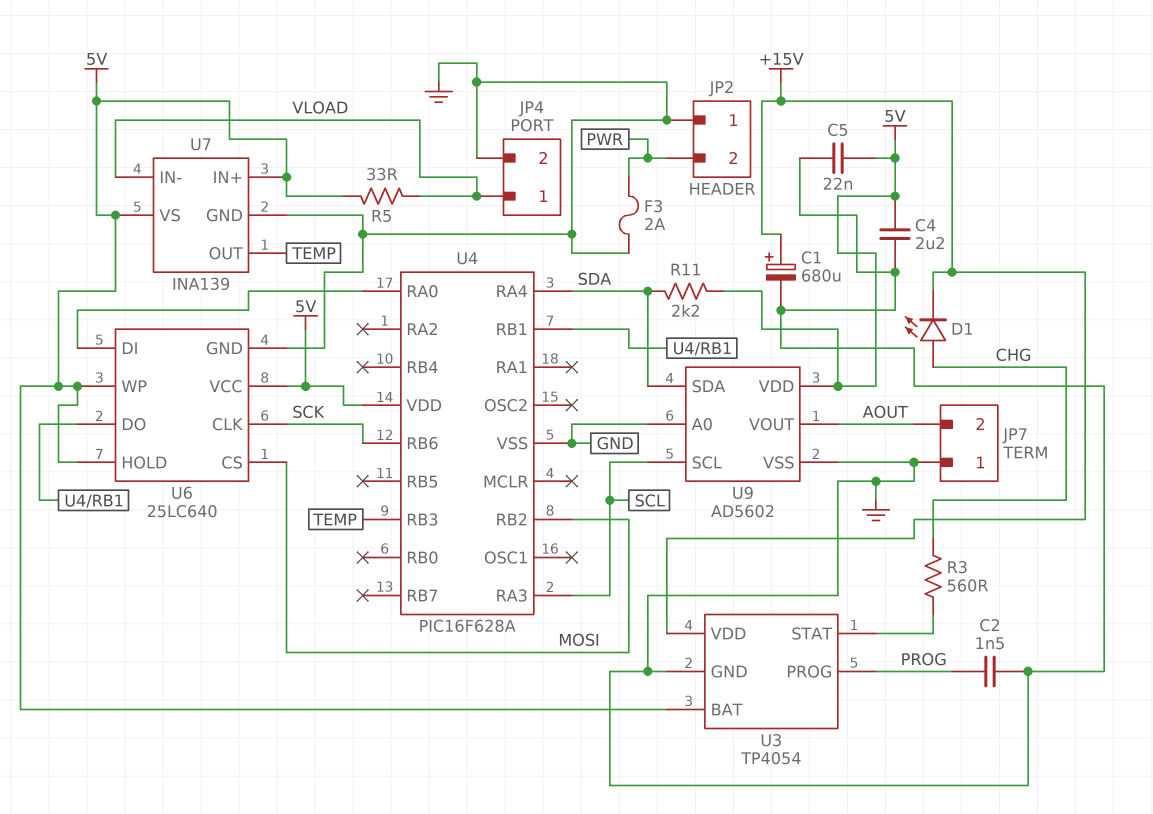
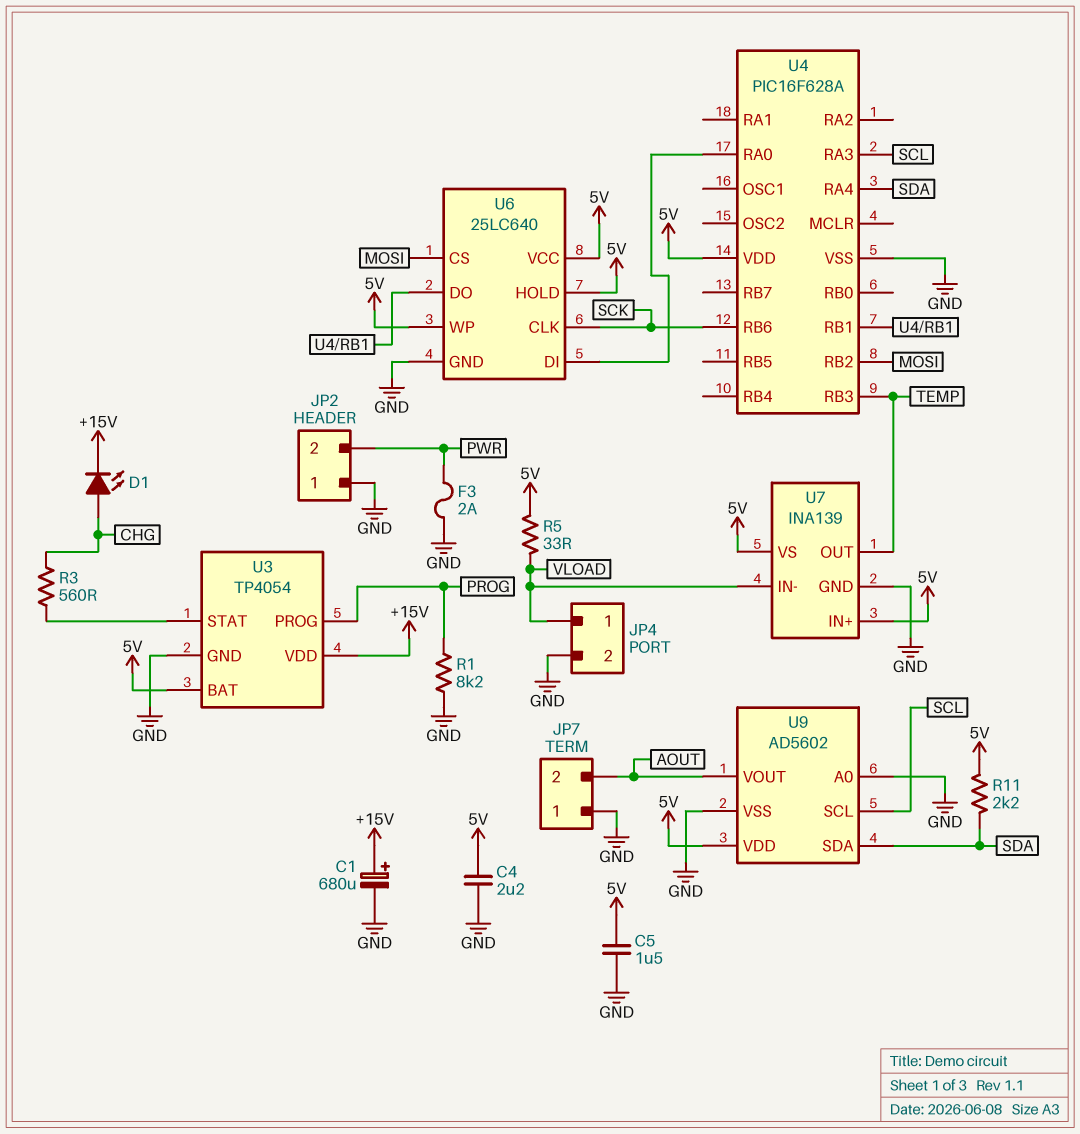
C2: 1.5nF (GND, PROG) -> none
C5: 22nF (5V, GND) -> 1.5uF (5V, GND)
R1: none -> 8.2k (GND, PROG)

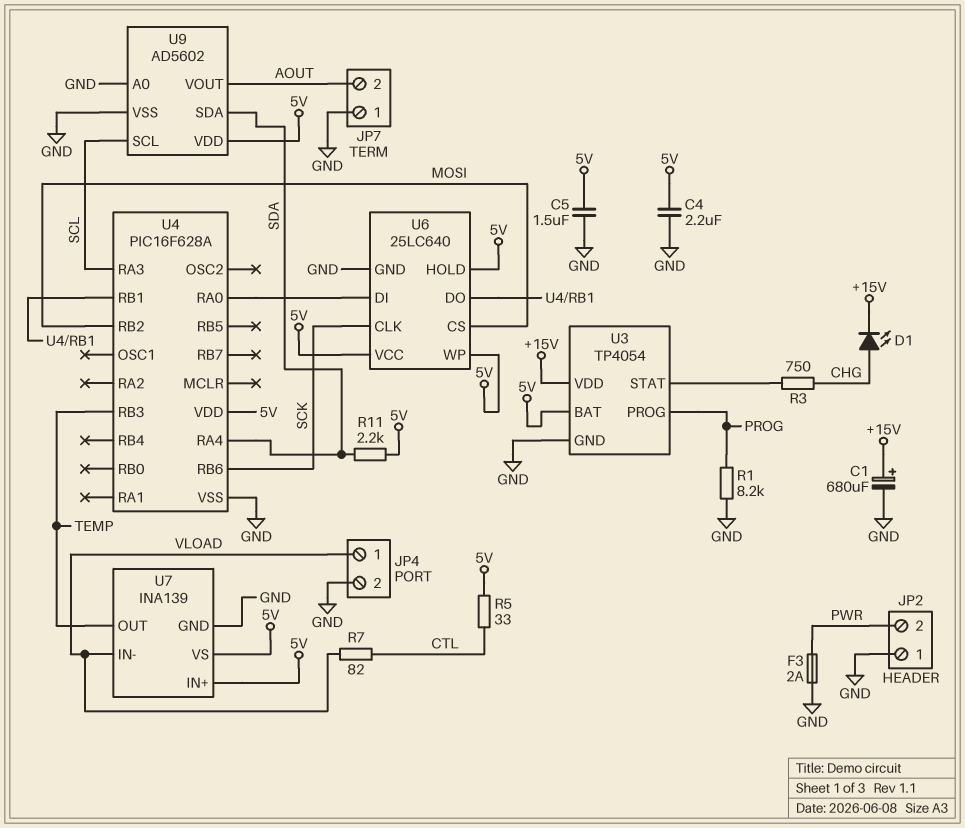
R3: 560 (CHG, U3/STAT) -> 750 (CHG, U3/STAT)
R5: 33 (5V, VLOAD) -> 33 (5V, CTL)
R7: none -> 82 (CTL, VLOAD)

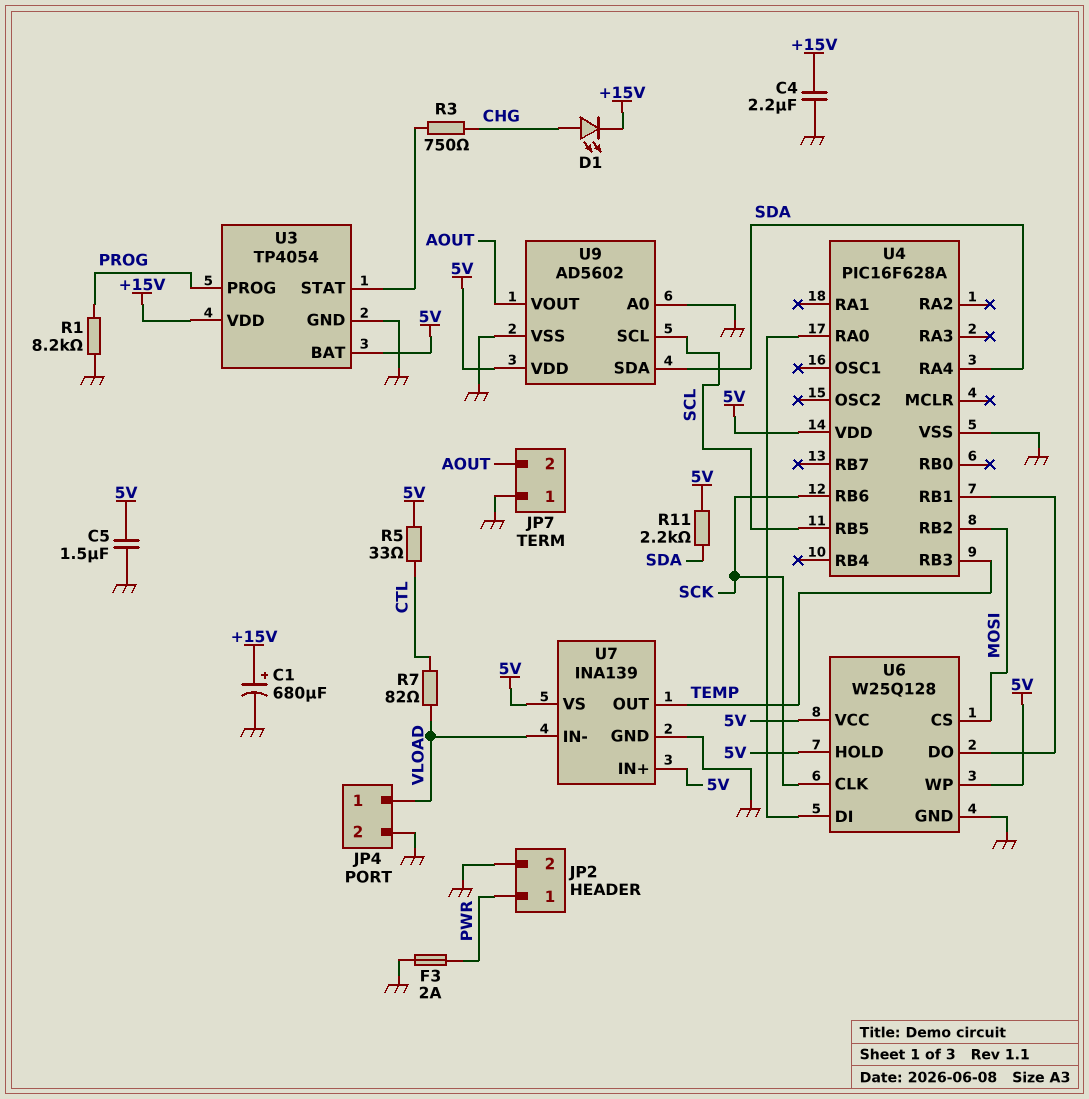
C4: 2.2uF (5V, GND) -> 2.2uF (+15V, GND)
JP2 pin 1: GND -> PWR
JP2 pin 2: PWR -> GND
U4 pin RA3: SCL -> none
U4 pin RB5: none -> SCL
U6: 25LC640 -> W25Q128

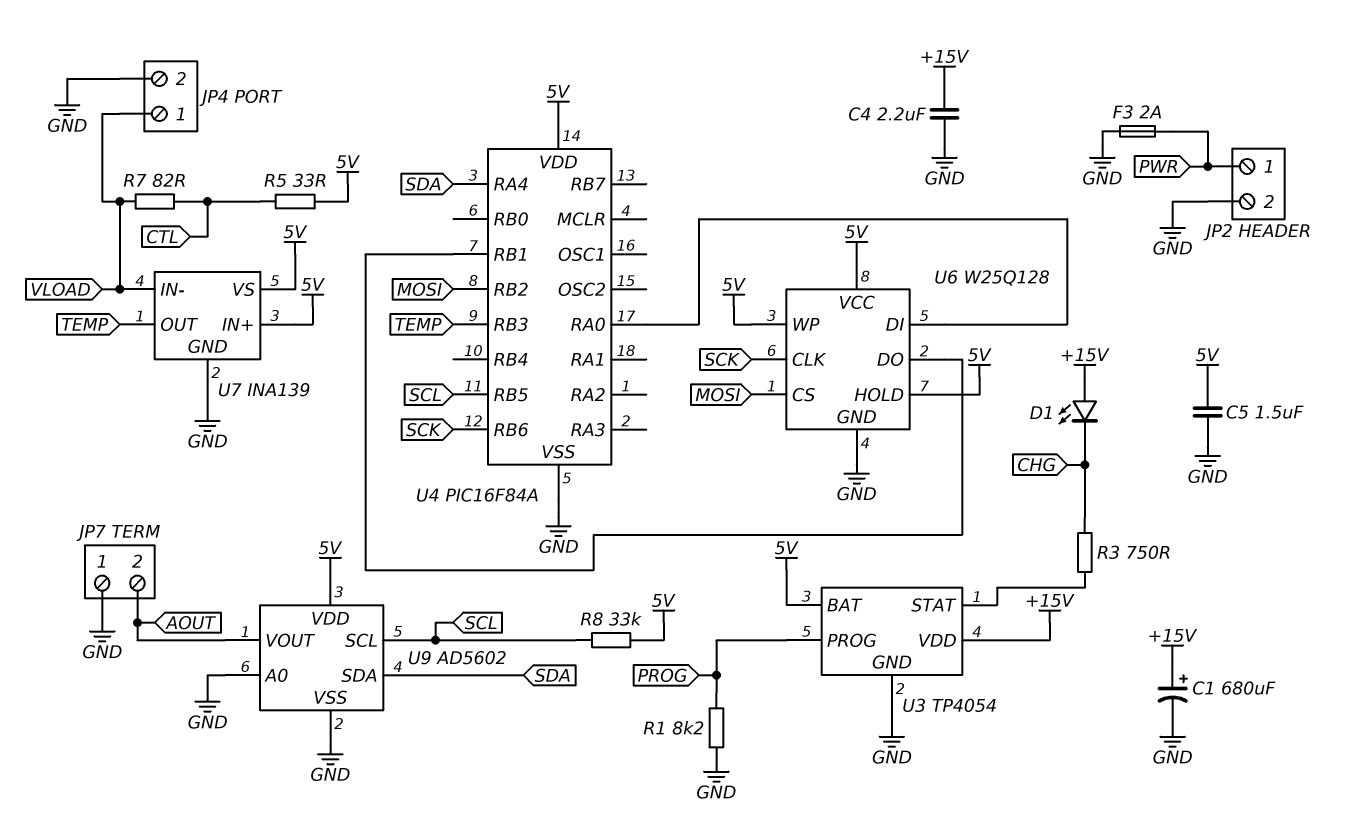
D1: LED (A CHG, K +15V) -> LED (A +15V, K CHG)
R8: none -> 33k (5V, SCL)
R11: 2.2k (5V, SDA) -> none
U4: PIC16F628A -> PIC16F84A

